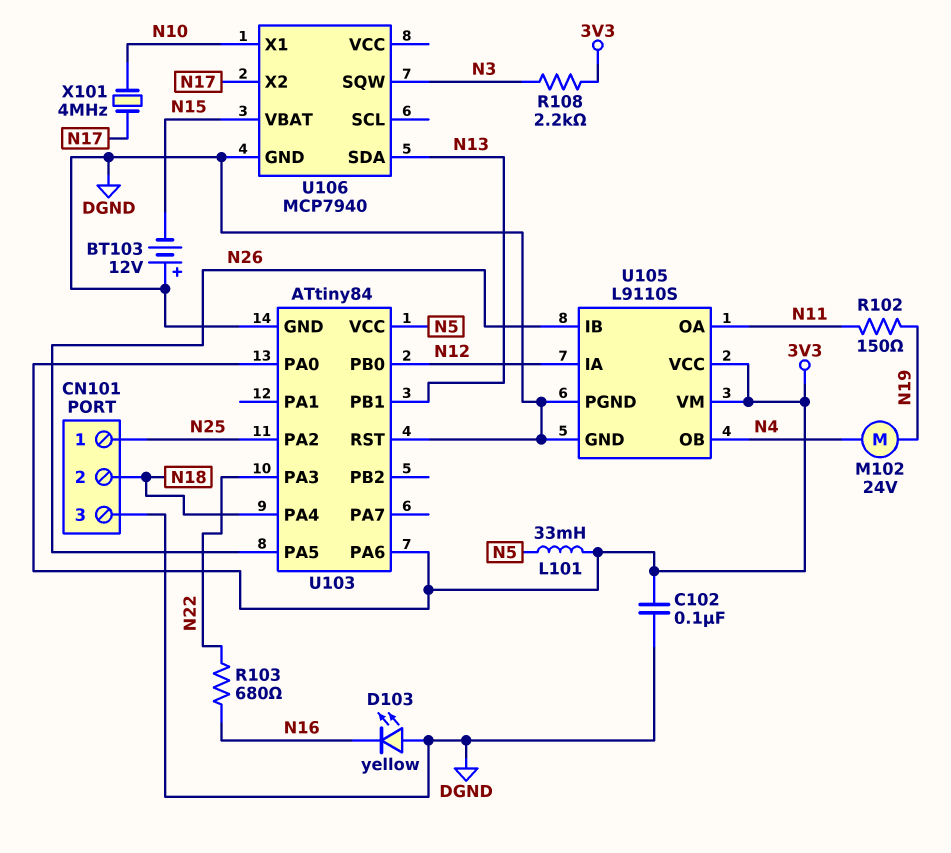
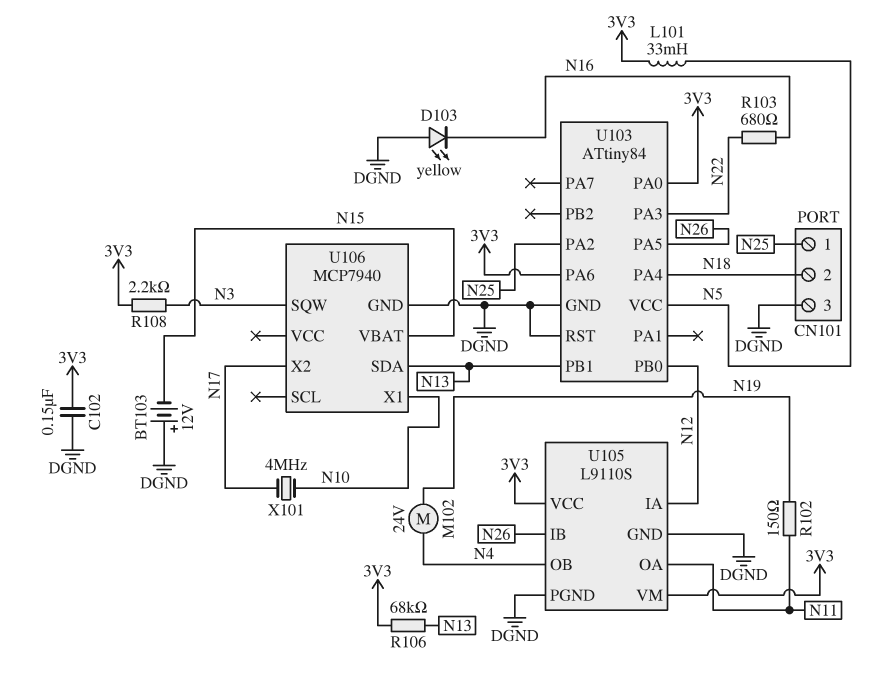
C102: 100nF (3V3, DGND) -> 150nF (3V3, DGND)
R106: none -> 68k (3V3, N13)

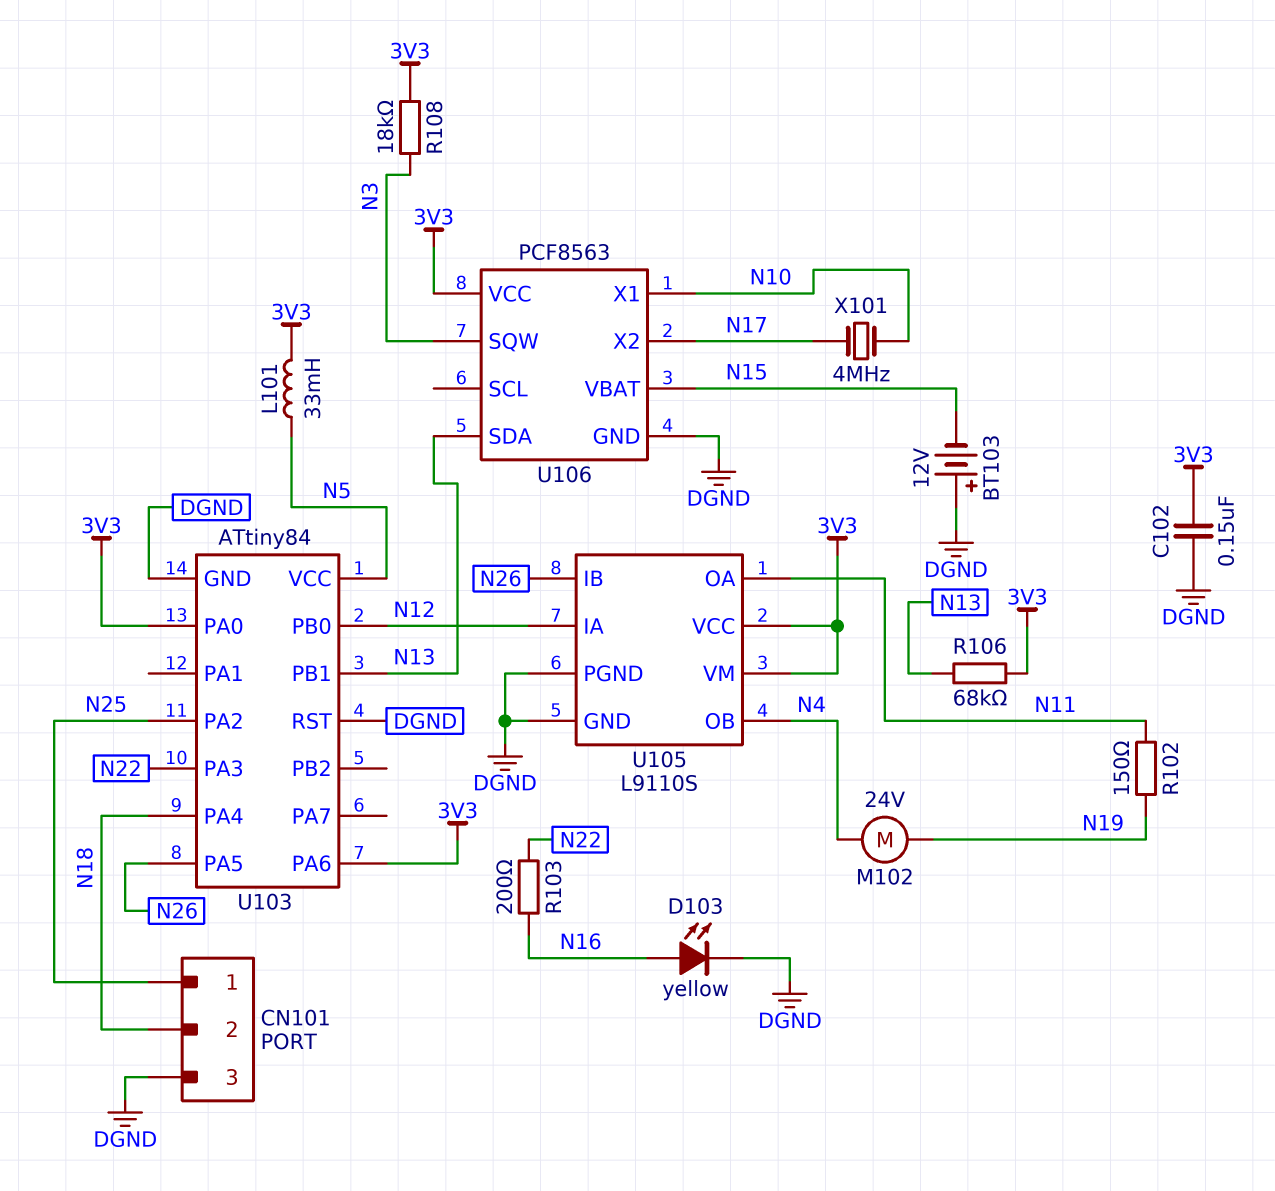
D103: LED yellow (A DGND, K N16) -> LED yellow (A N16, K DGND)
R103: 680 (N16, N22) -> 200 (N16, N22)
R108: 2.2k (3V3, N3) -> 18k (3V3, N3)
U106: MCP7940 -> PCF8563
U106 pin VCC: none -> 3V3

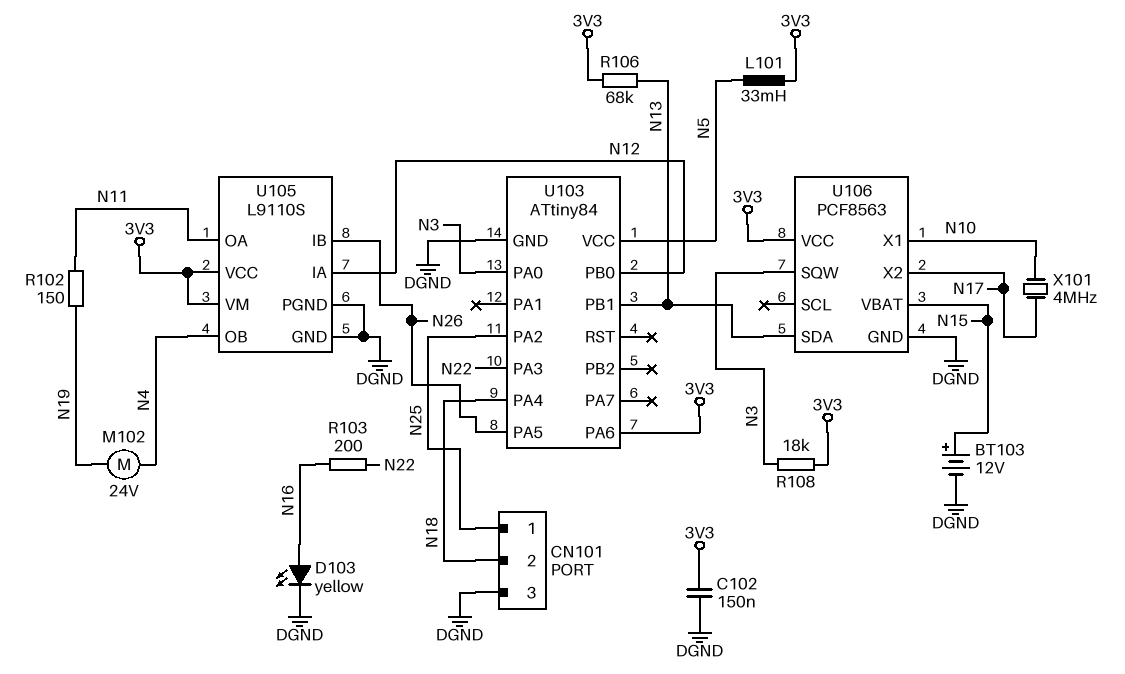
BT103: 12V (plus DGND, minus N15) -> 12V (plus N15, minus DGND)
U103 pin PA0: 3V3 -> N3
U103 pin RST: DGND -> none

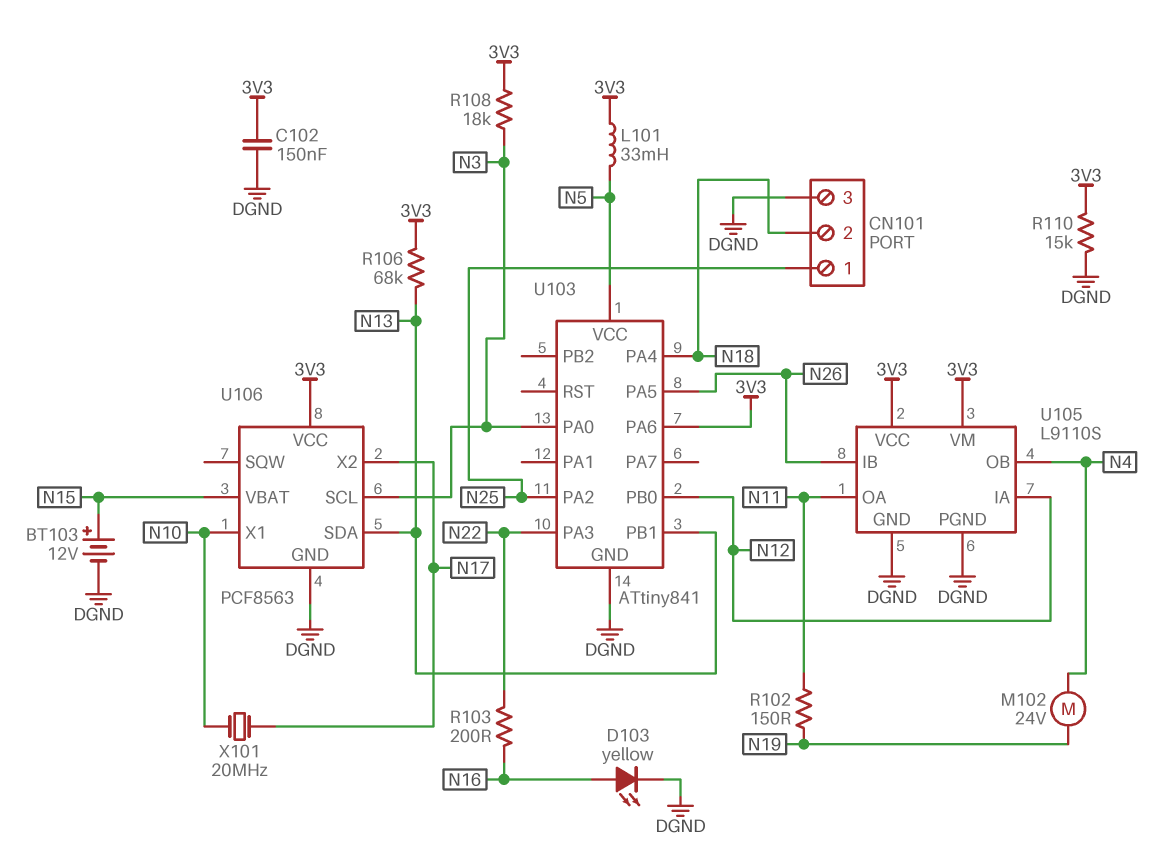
R110: none -> 15k (3V3, DGND)
U103: ATtiny84 -> ATtiny841
U106 pin SCL: none -> N3
U106 pin SQW: N3 -> none
X101: 4MHz (N10, N17) -> 20MHz (N10, N17)

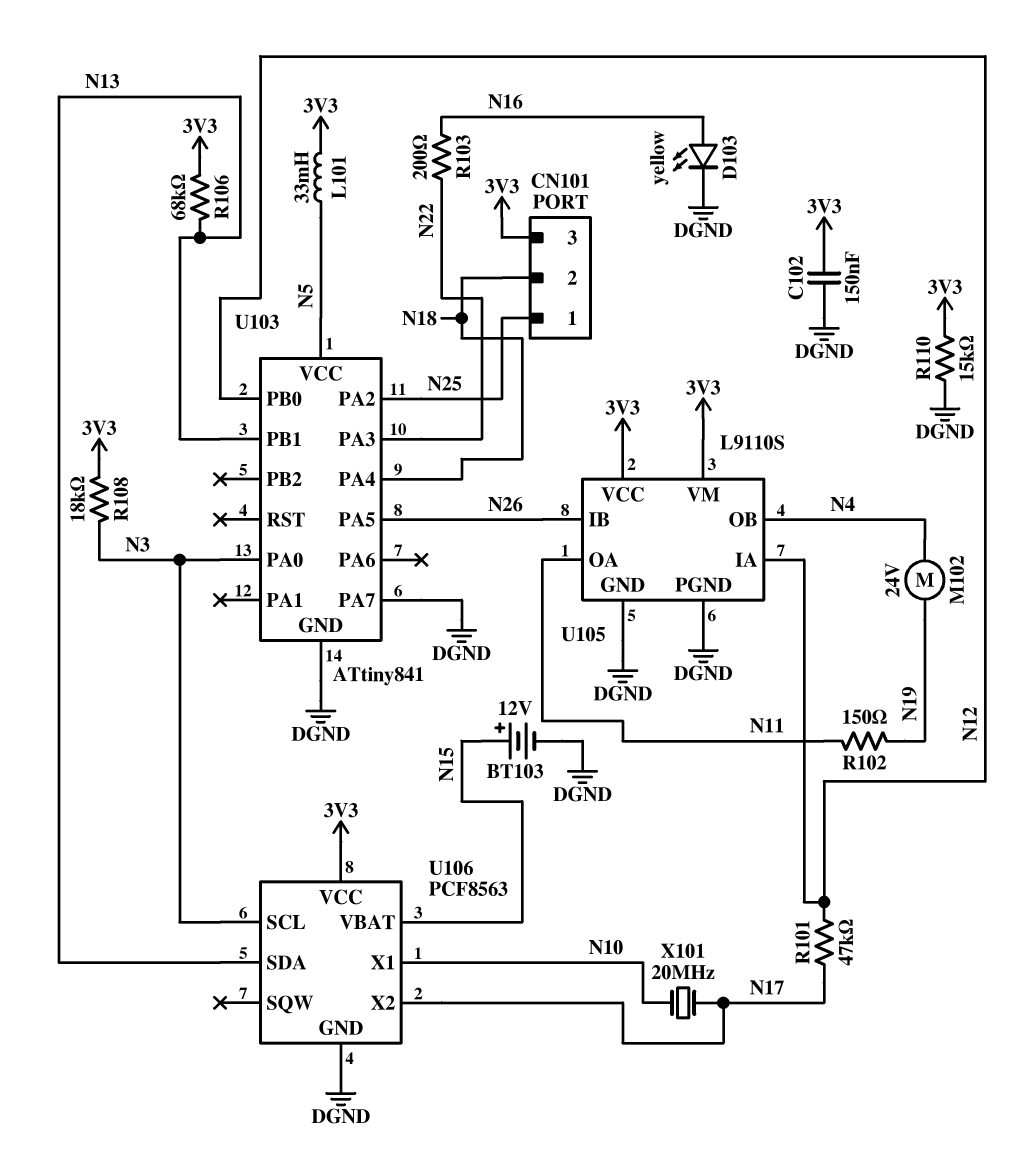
CN101 pin 3: DGND -> 3V3
R101: none -> 47k (N12, N17)
U103 pin PA6: 3V3 -> none
U103 pin PA7: none -> DGND

